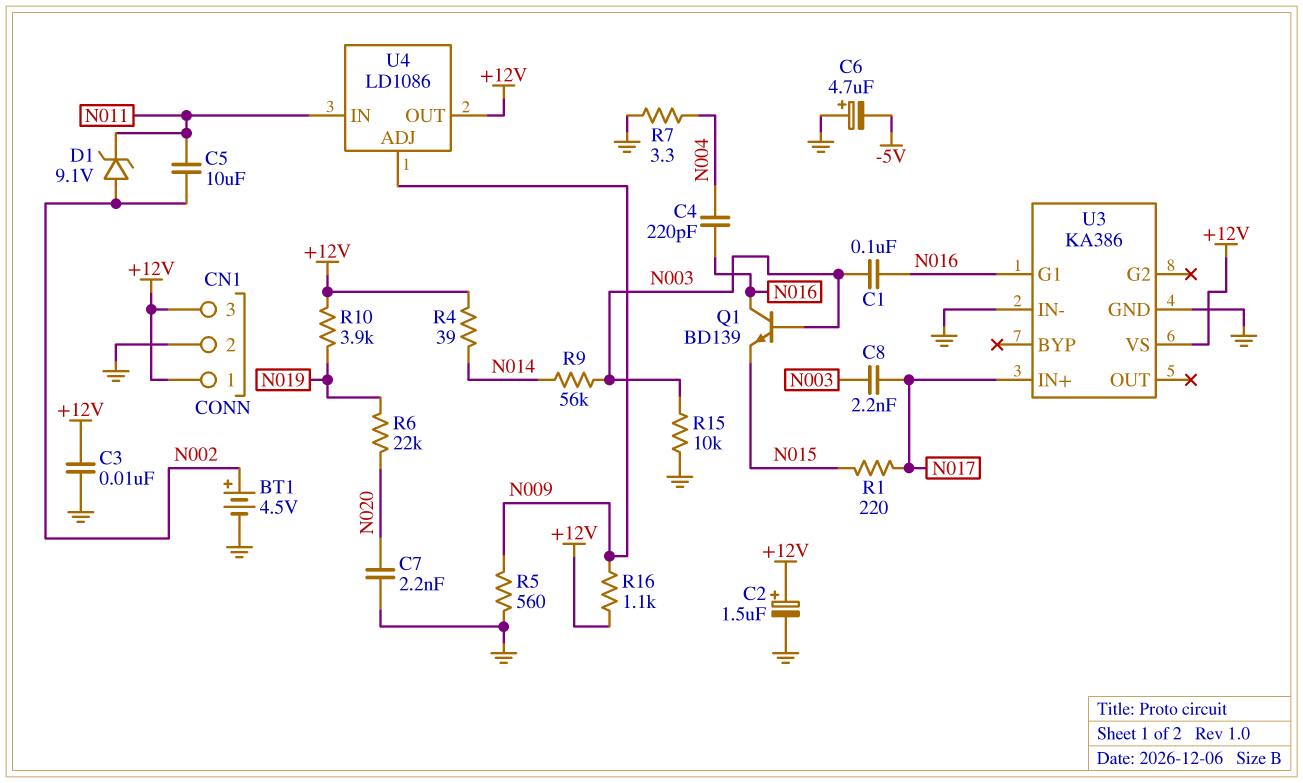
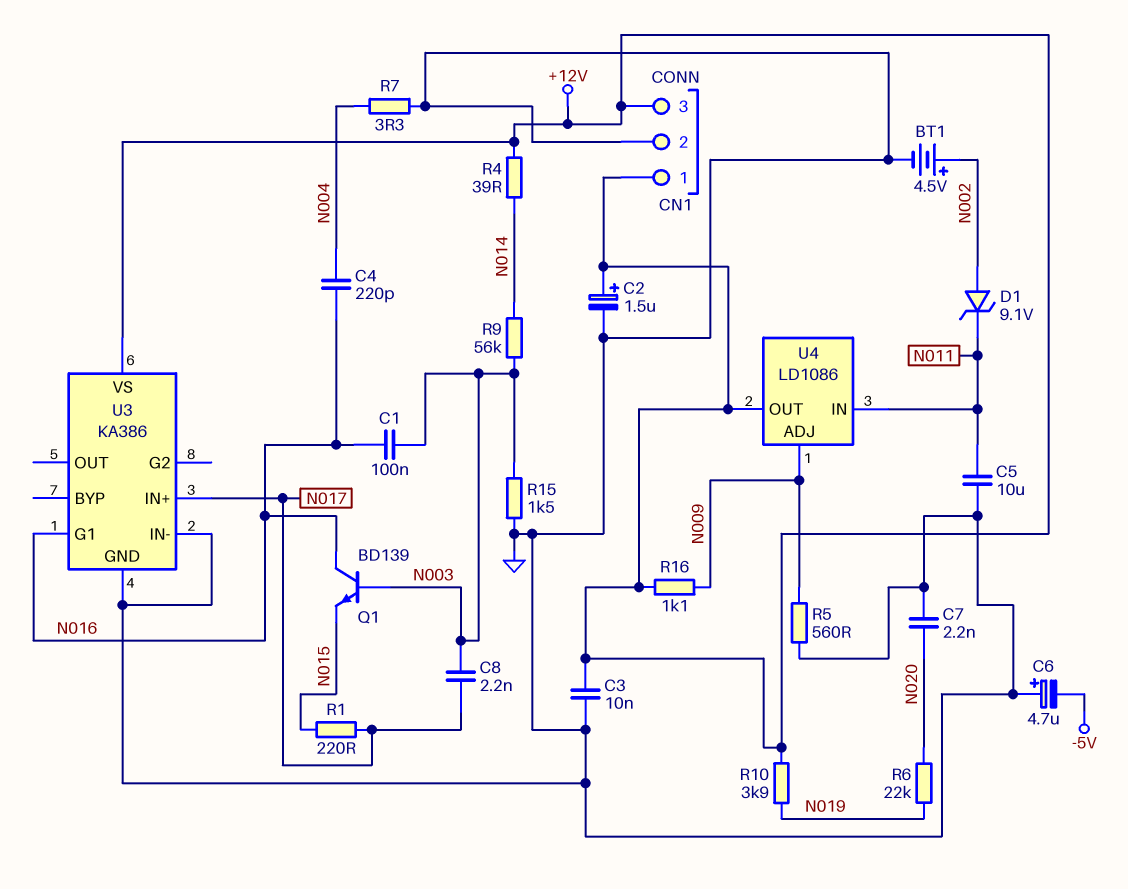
C5: 10uF (N002, N011) -> 10uF (GND, N011)
R15: 10k (GND, N003) -> 1.5k (GND, N003)

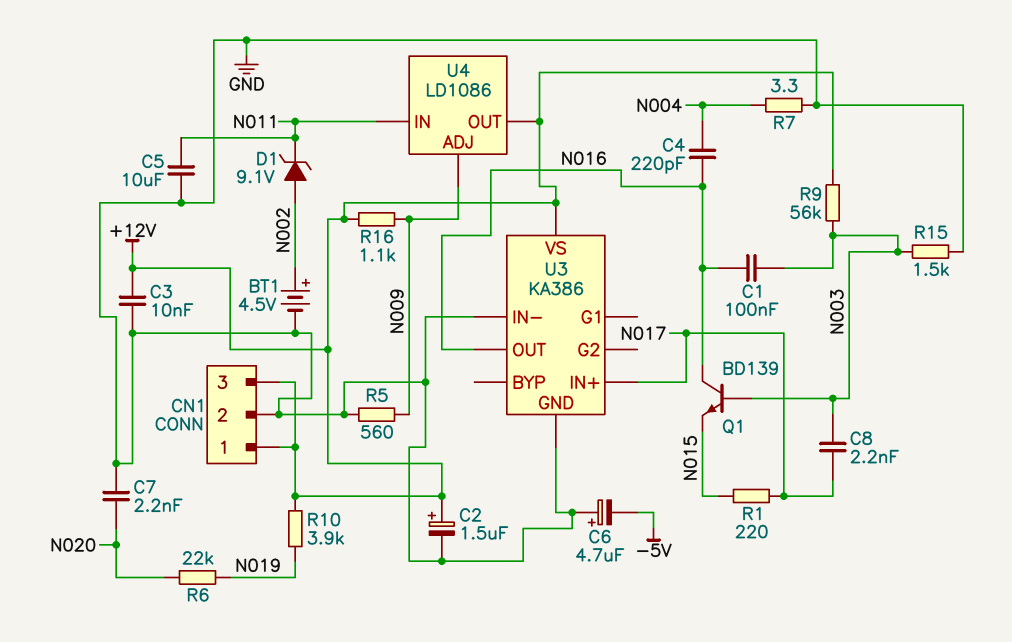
R4: 39 (+12V, N014) -> none
R9: 56k (N003, N014) -> 56k (+12V, N003)
U3 pin G1: N016 -> none
U3 pin OUT: none -> N016

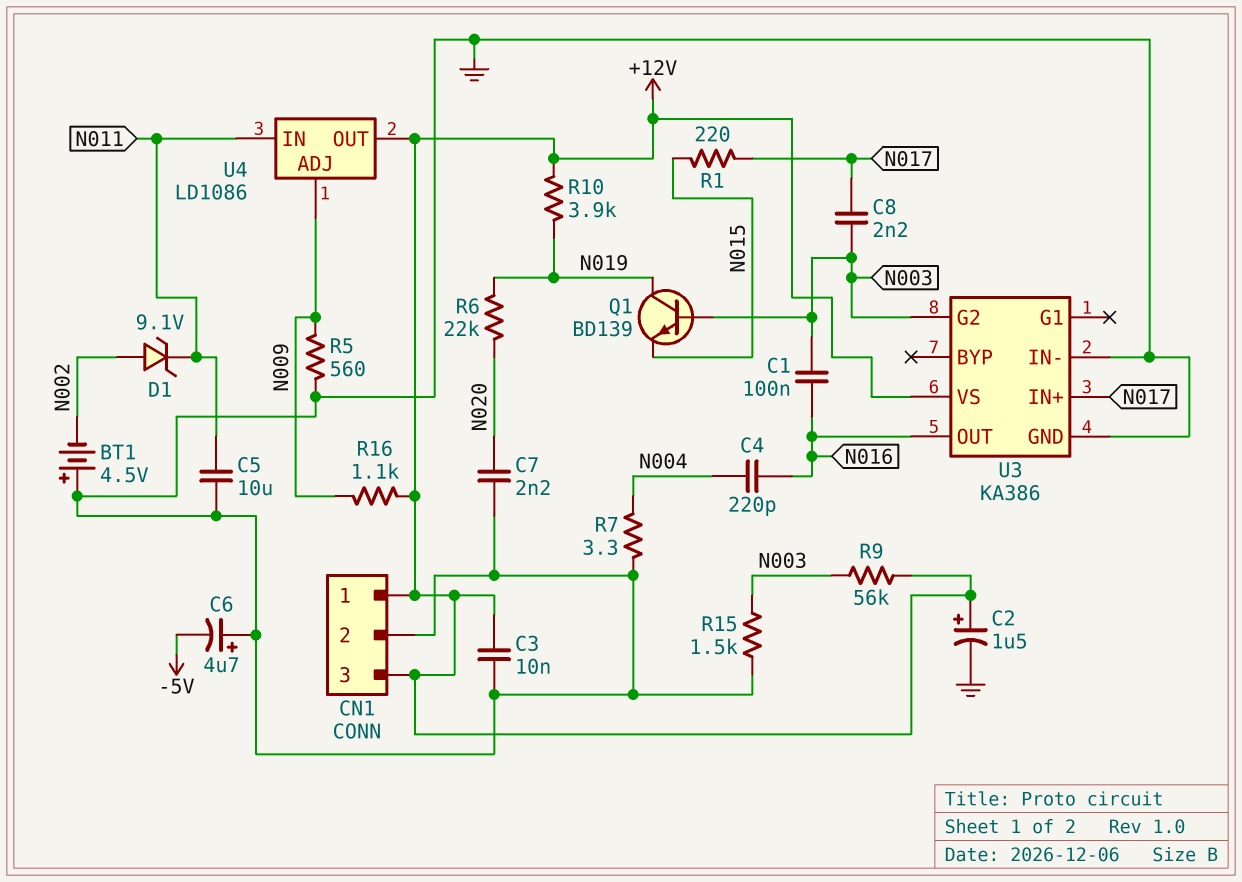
BT1: 4.5V (plus N002, minus GND) -> 4.5V (plus GND, minus N002)
Q1: NPN BD139 (B N003, C N016, E N015) -> NPN BD139 (B N003, C N019, E N015)
U3 pin G2: none -> N003

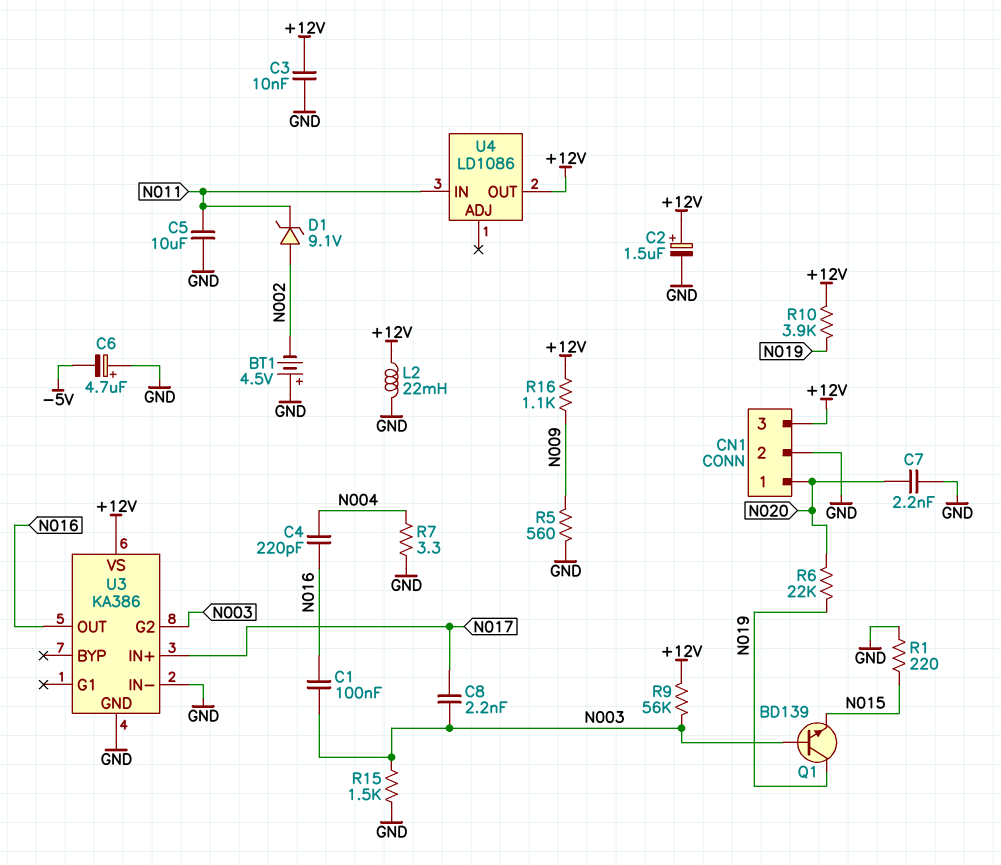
CN1 pin 1: +12V -> N020
L2: none -> 22mH (+12V, GND)
R1: 220 (N015, N017) -> 220 (GND, N015)
U4 pin ADJ: N009 -> none

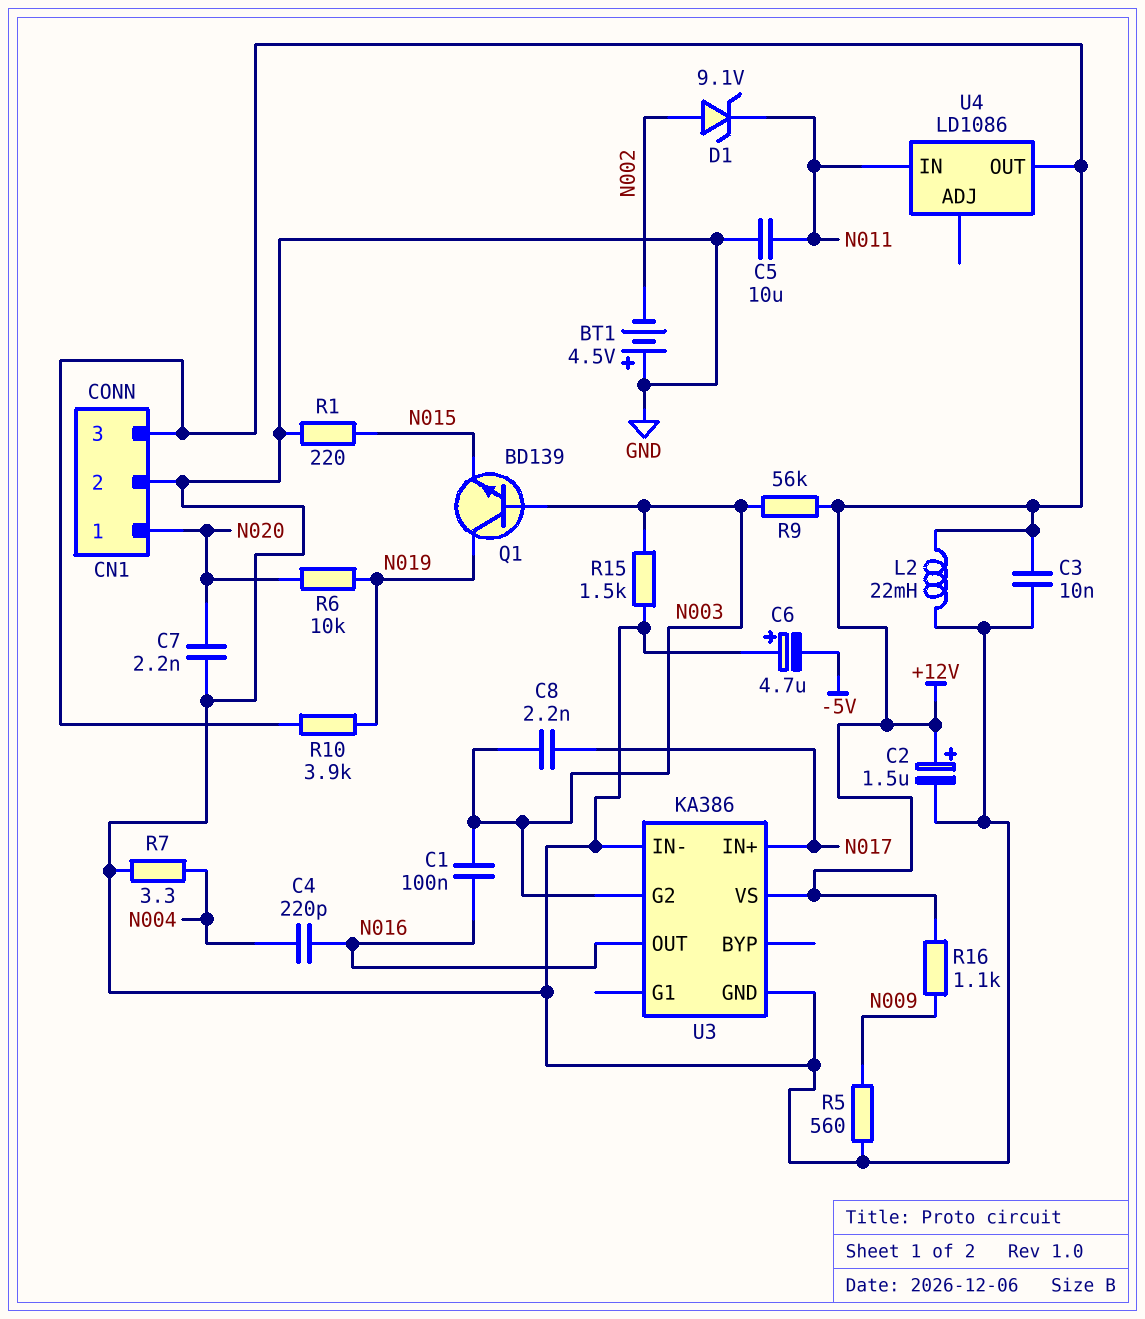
R6: 22k (N019, N020) -> 10k (N019, N020)

